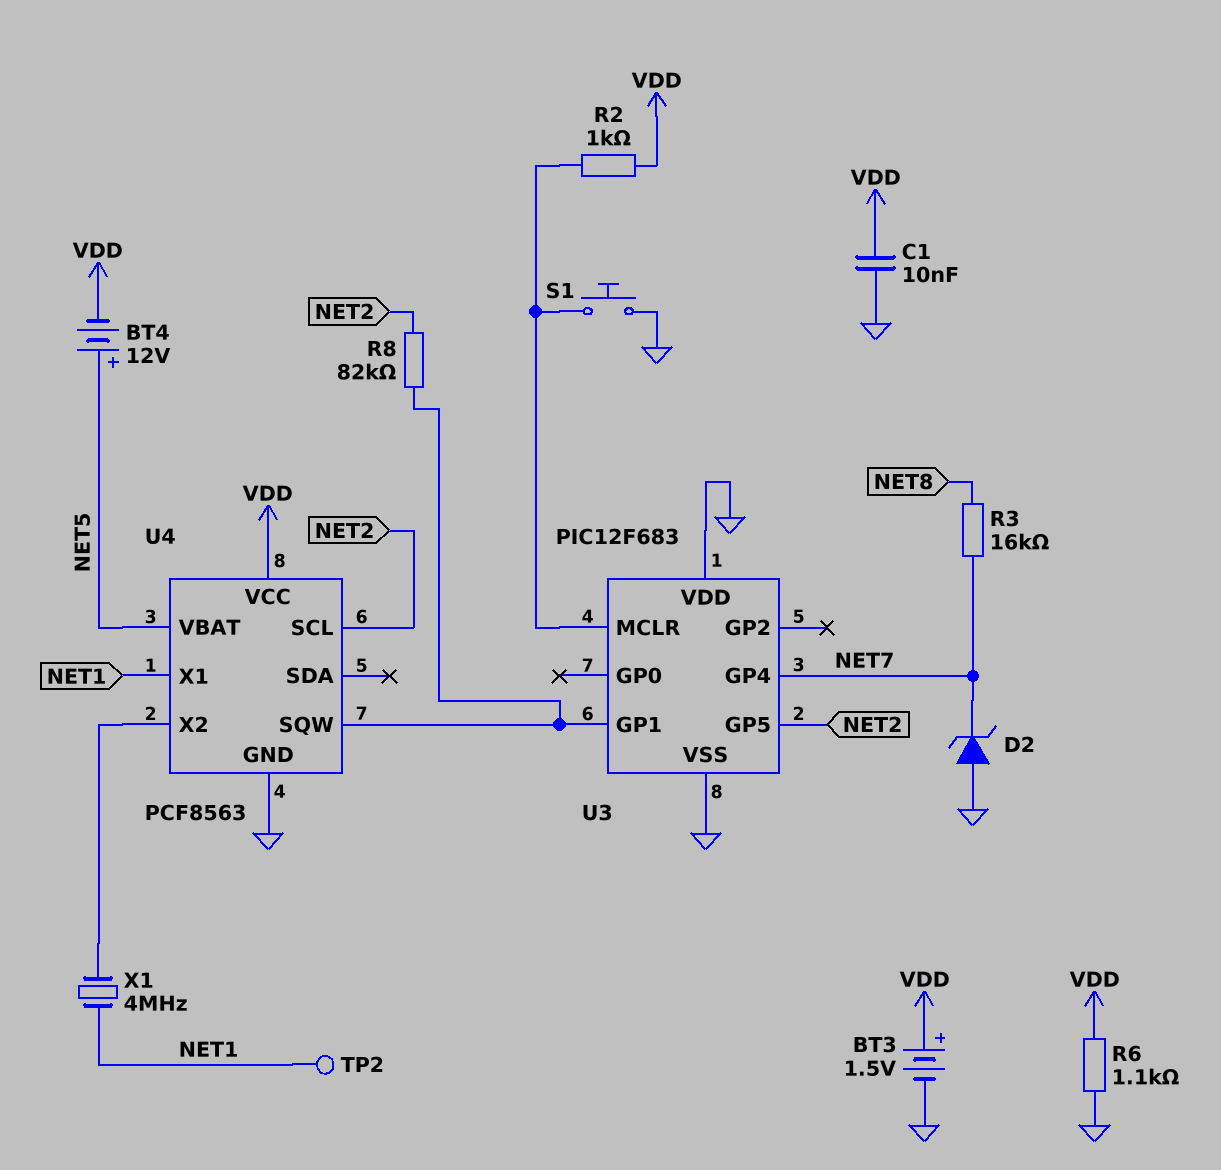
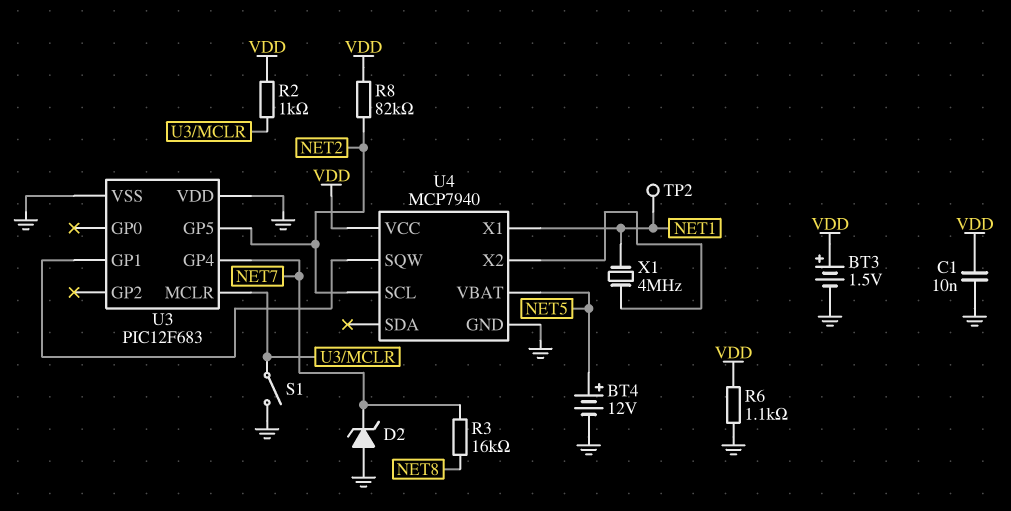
BT4: 12V (plus NET5, minus VDD) -> 12V (plus NET5, minus GND)
R8: 82k (NET2, U3/GP1) -> 82k (NET2, VDD)
S1: button (GND, U3/MCLR) -> switch (GND, U3/MCLR)
U4: PCF8563 -> MCP7940

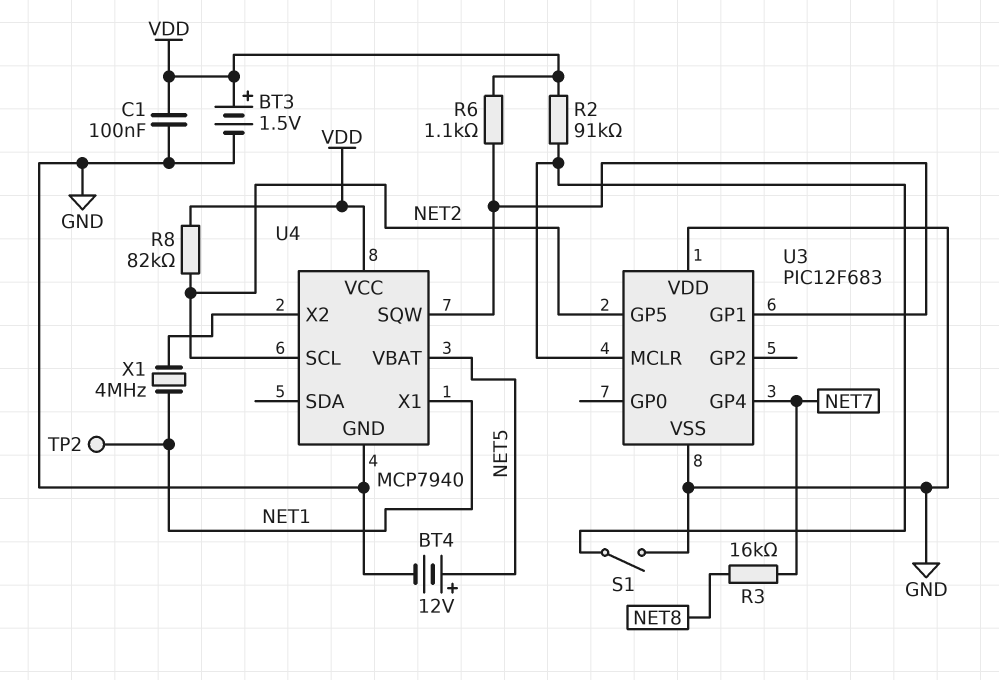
C1: 10nF (GND, VDD) -> 100nF (GND, VDD)
D2: zener (A GND, K NET7) -> none
R2: 1k (U3/MCLR, VDD) -> 91k (U3/MCLR, VDD)
R6: 1.1k (GND, VDD) -> 1.1k (U3/GP1, VDD)

